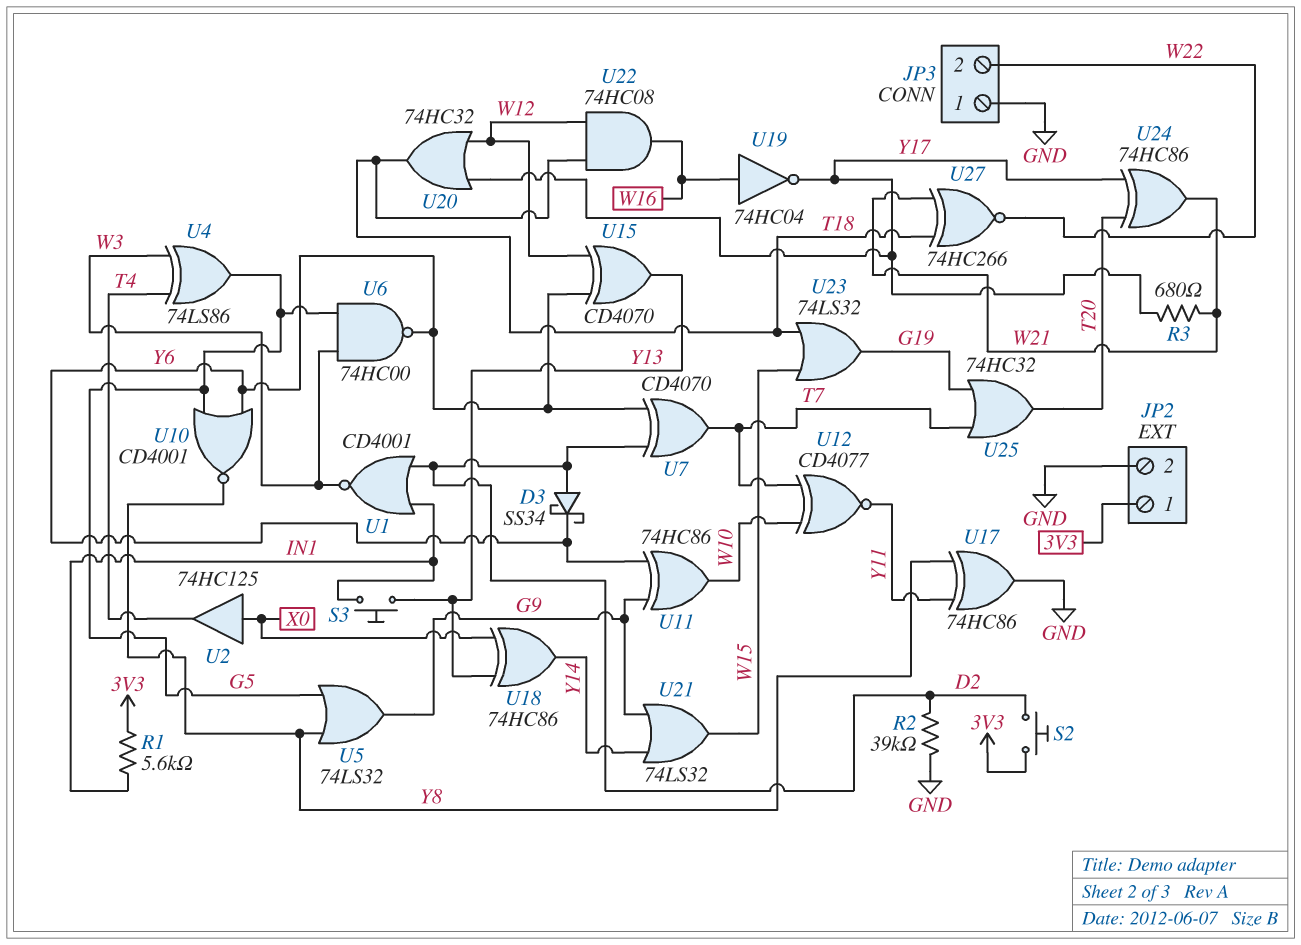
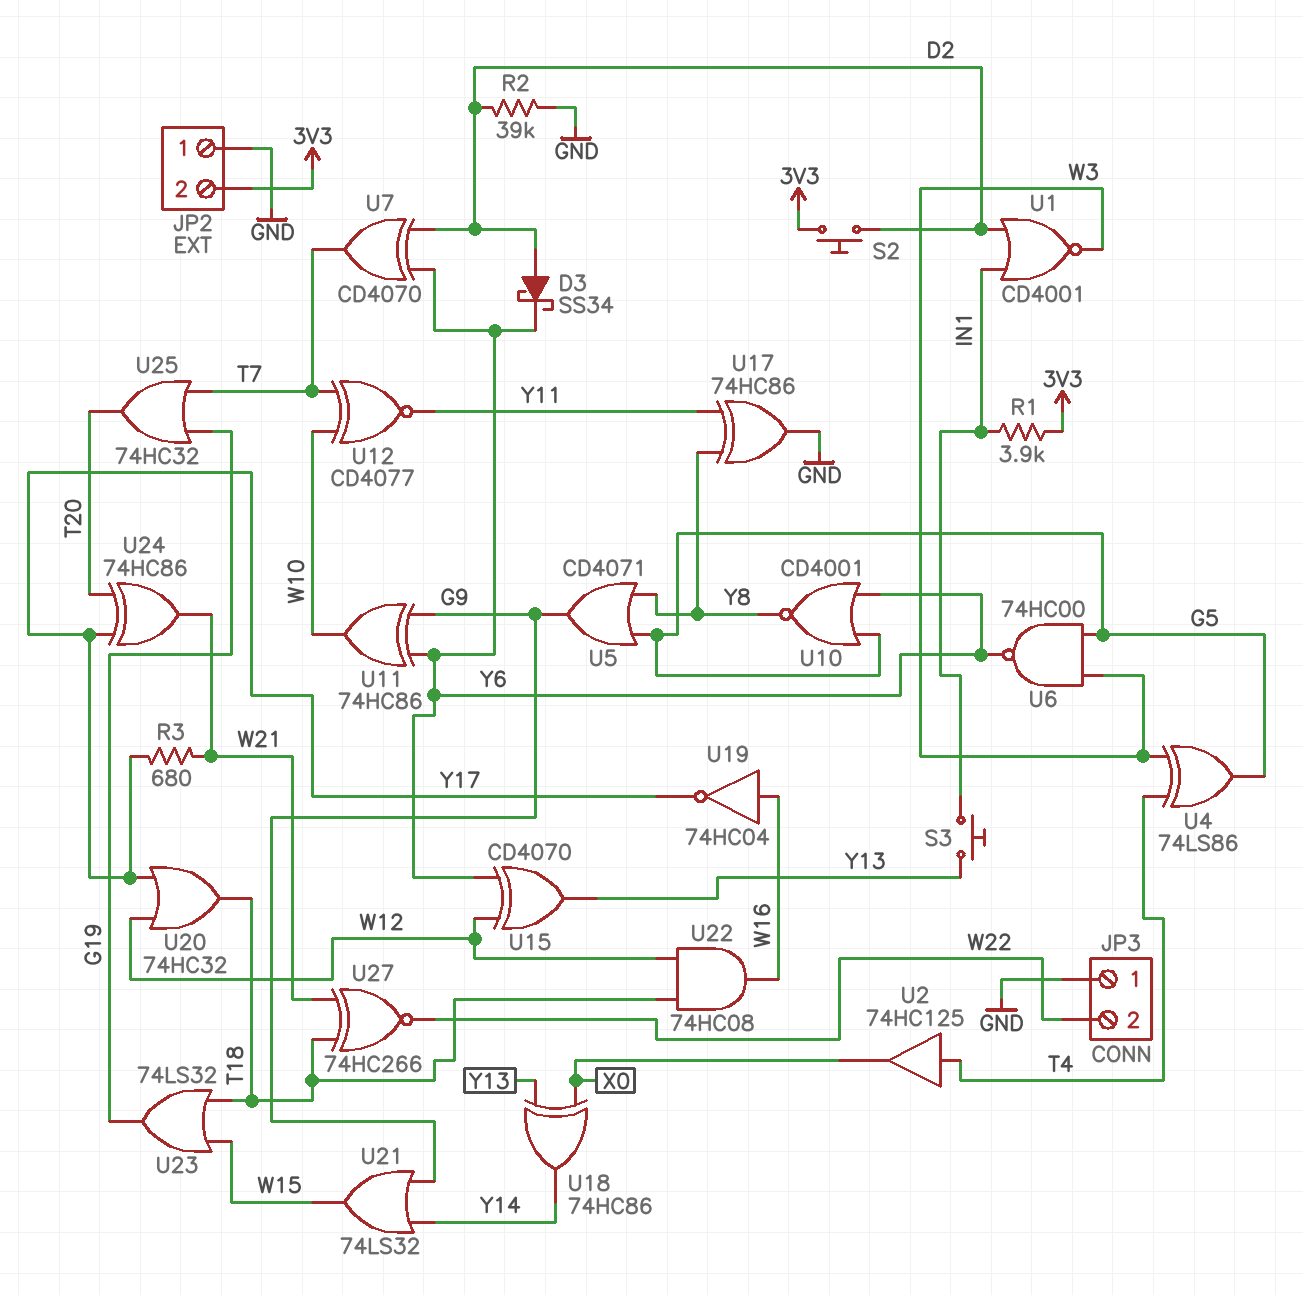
JP2 pin 1: 3V3 -> GND
JP2 pin 2: GND -> 3V3
R1: 5.6k (3V3, IN1) -> 3.9k (3V3, IN1)
U2: buffer 74HC125 (in X0, out T4) -> buffer 74HC125 (in T4, out X0)
U5: OR 74LS32 (in G5, in Y8, out G9) -> OR CD4071 (in G5, in Y8, out G9)

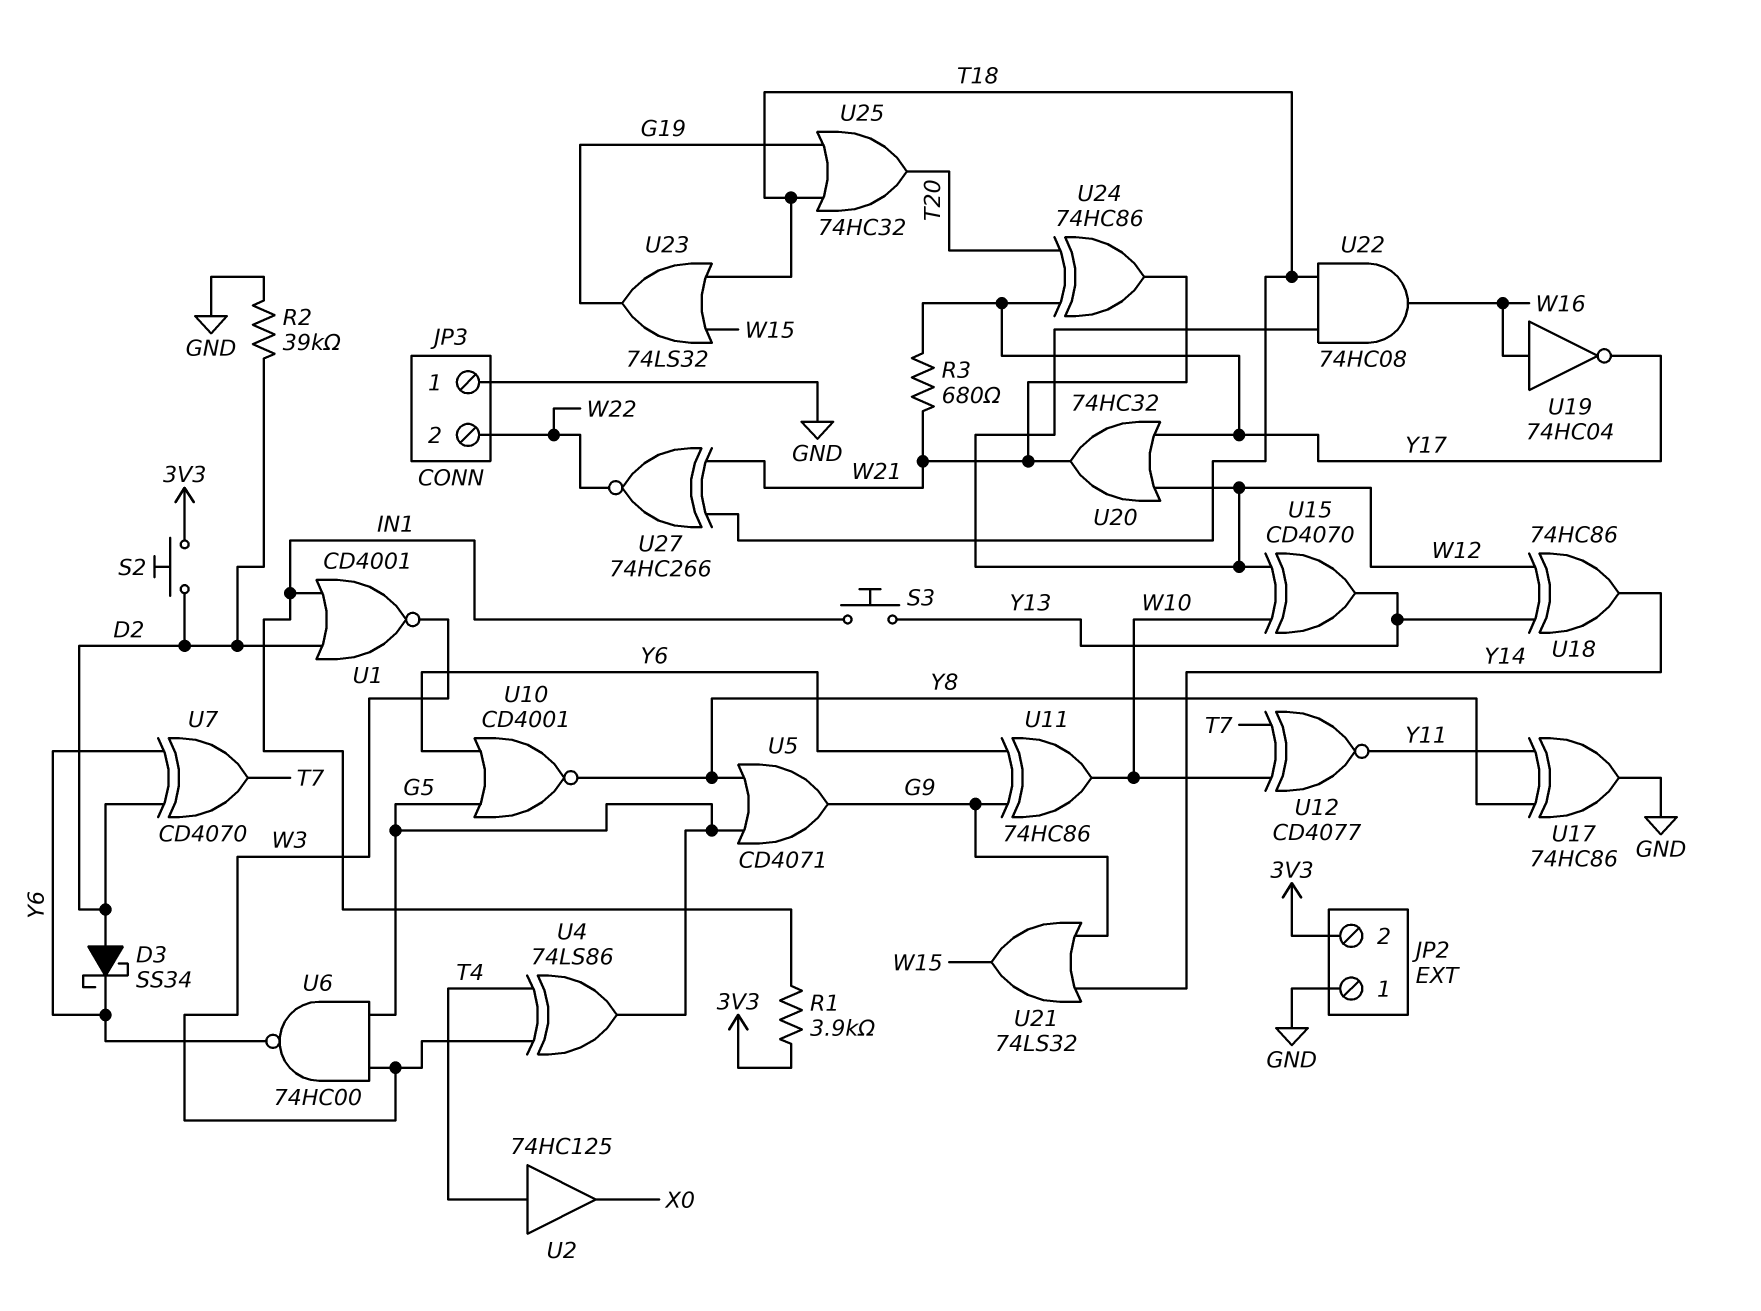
U15: XOR CD4070 (in W12, in Y6, out Y13) -> XOR CD4070 (in W10, in W12, out Y13)
U18: XOR 74HC86 (in X0, in Y13, out Y14) -> XOR 74HC86 (in W12, in Y13, out Y14)
U20: OR 74HC32 (in W12, in Y17, out T18) -> OR 74HC32 (in W12, in Y17, out W21)
U25: OR 74HC32 (in G19, in T7, out T20) -> OR 74HC32 (in G19, in T18, out T20)

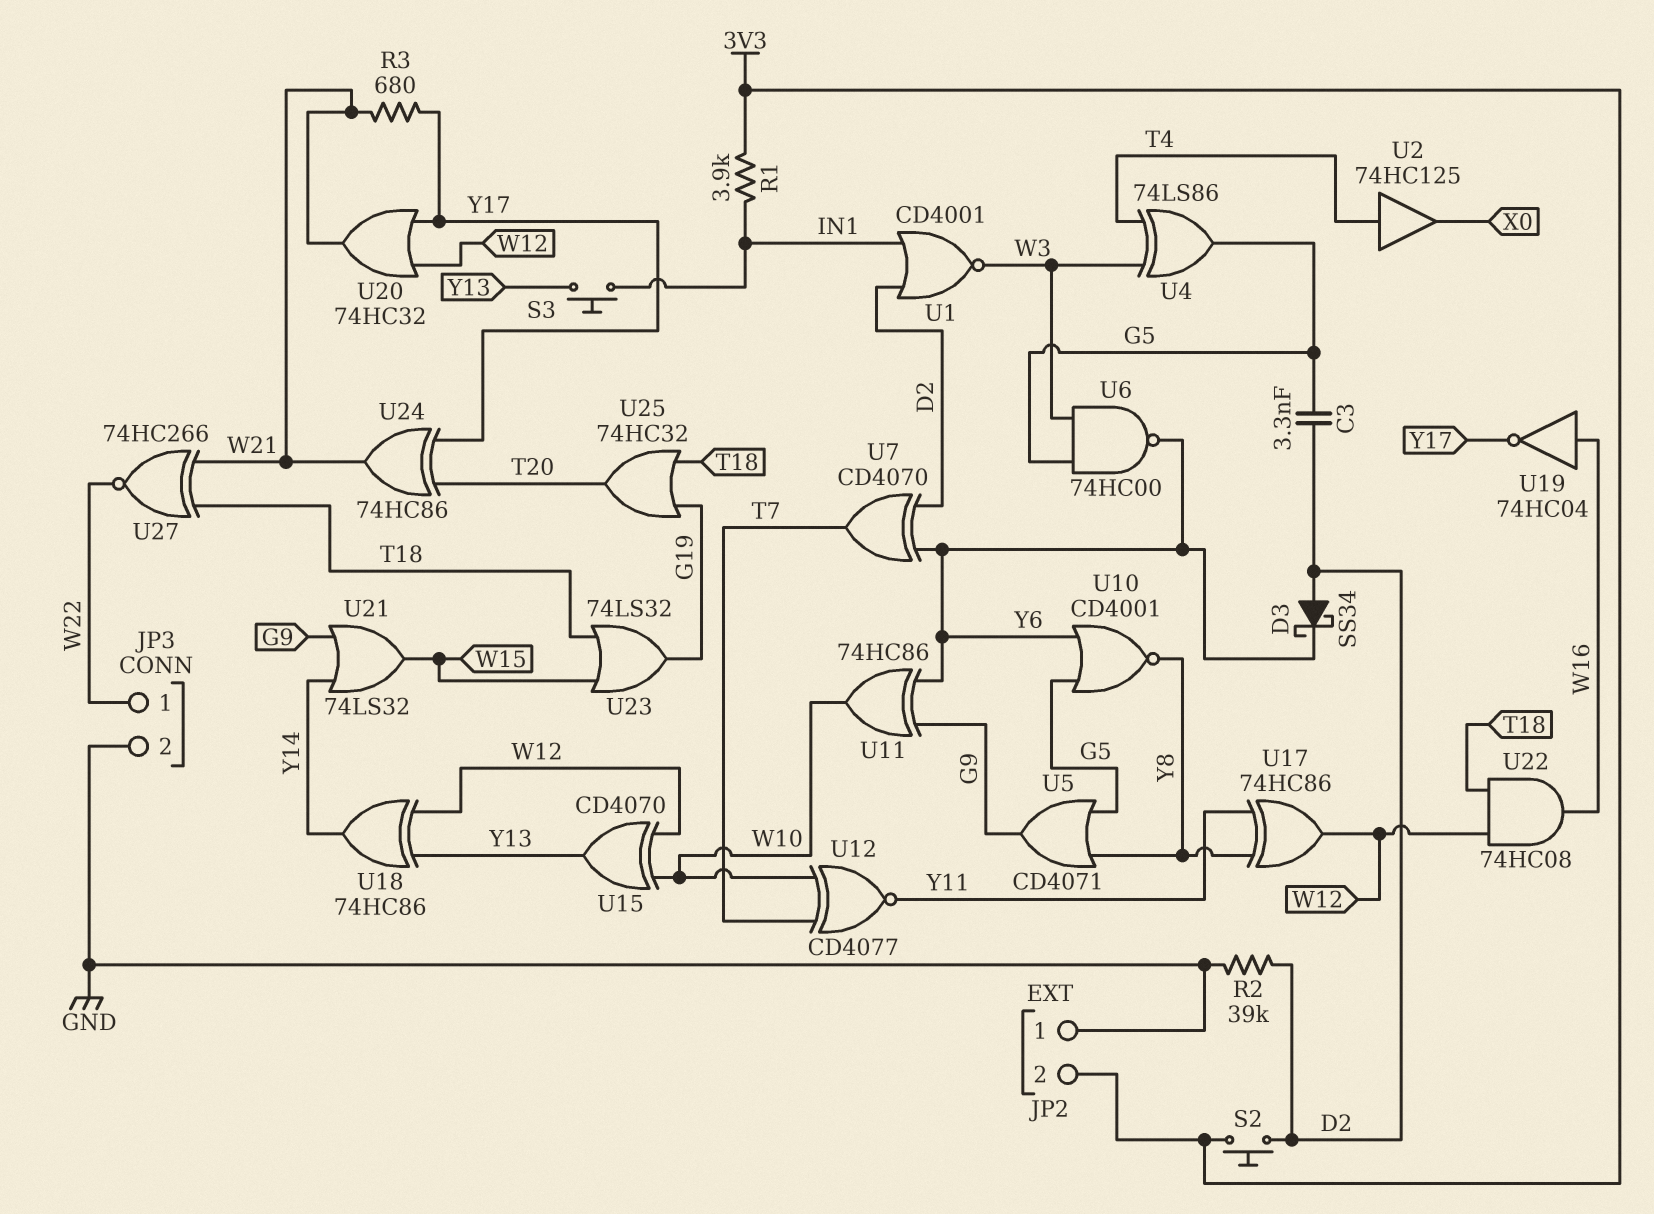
C3: none -> 3.3nF (D2, G5)
JP3 pin 1: GND -> W22
JP3 pin 2: W22 -> GND
U17: XOR 74HC86 (in Y8, in Y11, out GND) -> XOR 74HC86 (in Y8, in Y11, out W12)

